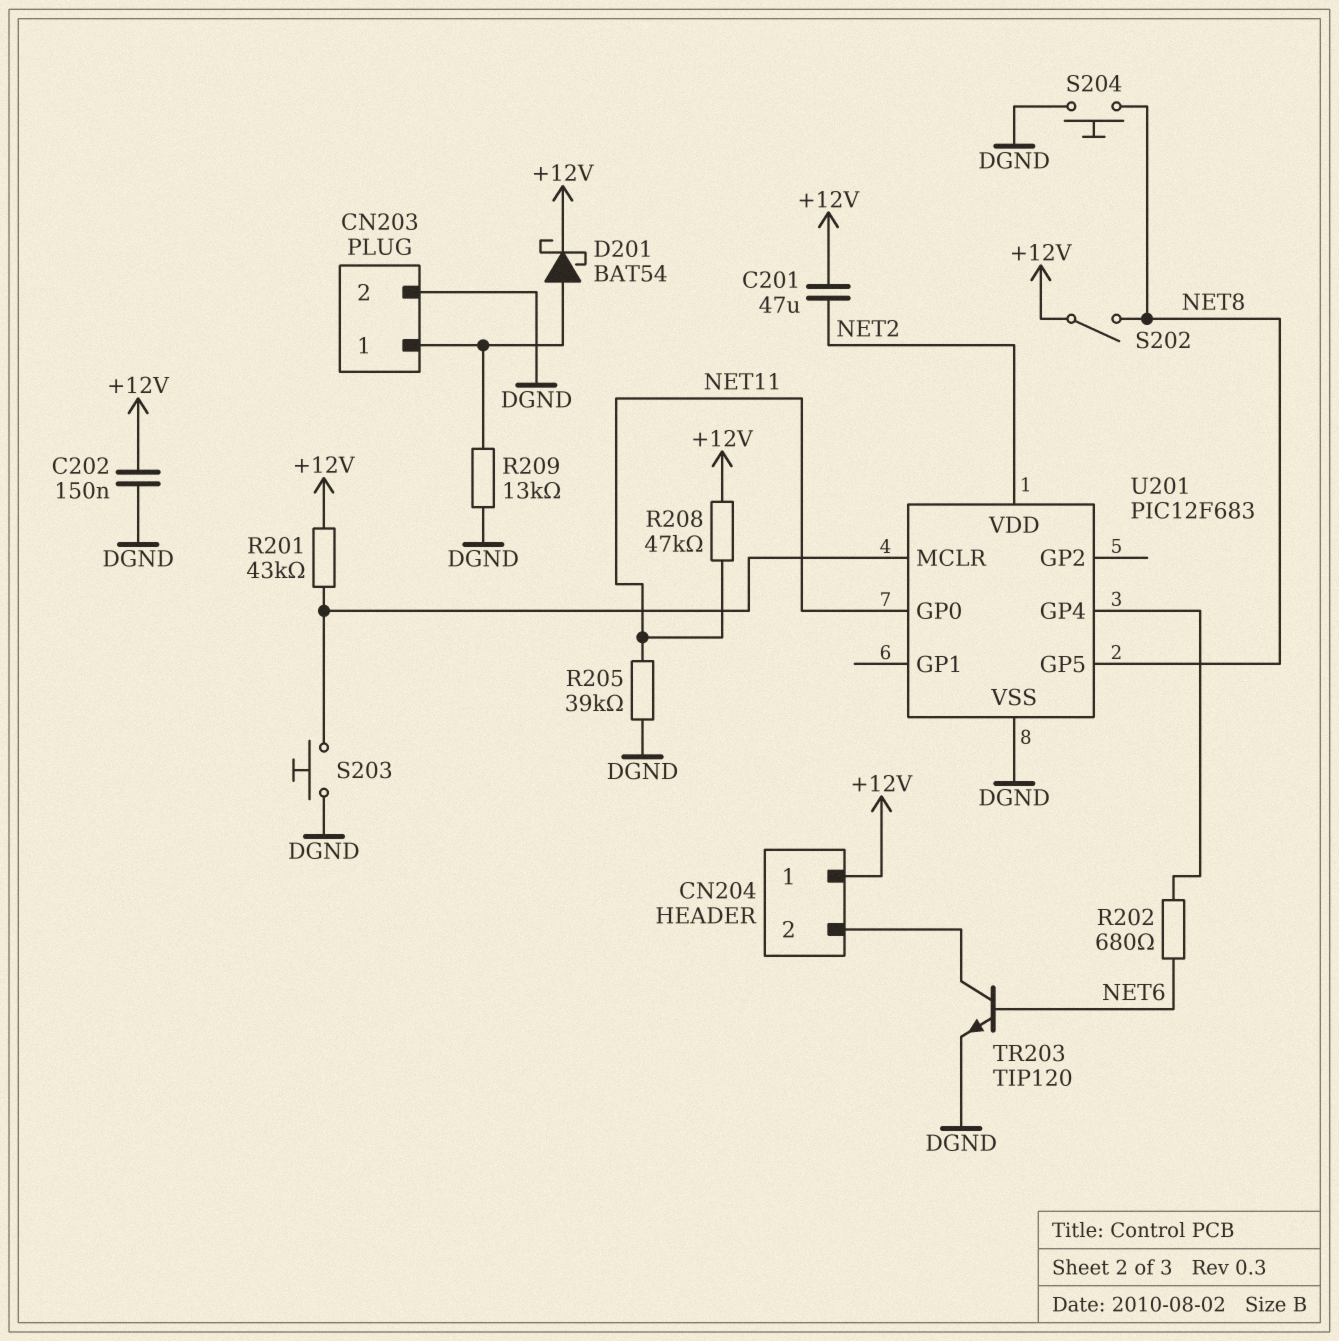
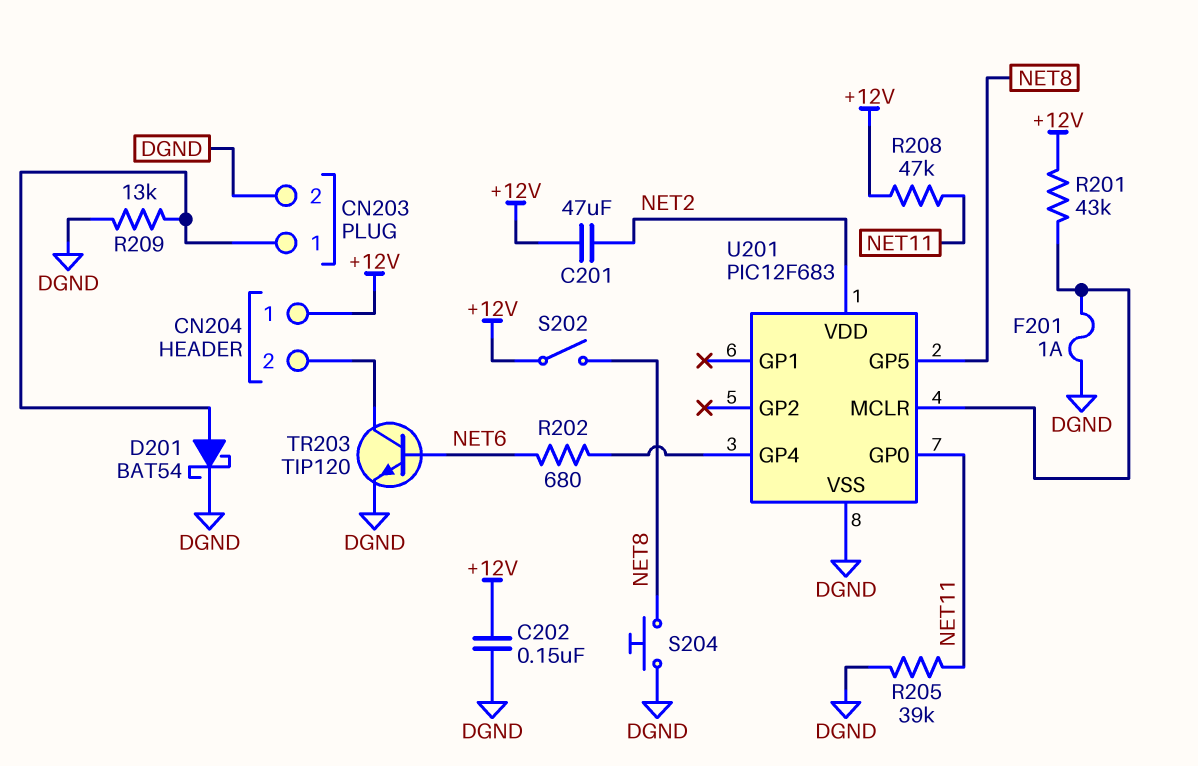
D201: schottky BAT54 (A CN203/1, K +12V) -> schottky BAT54 (A CN203/1, K DGND)
F201: none -> 1A (DGND, U201/MCLR)
S203: button (DGND, U201/MCLR) -> none

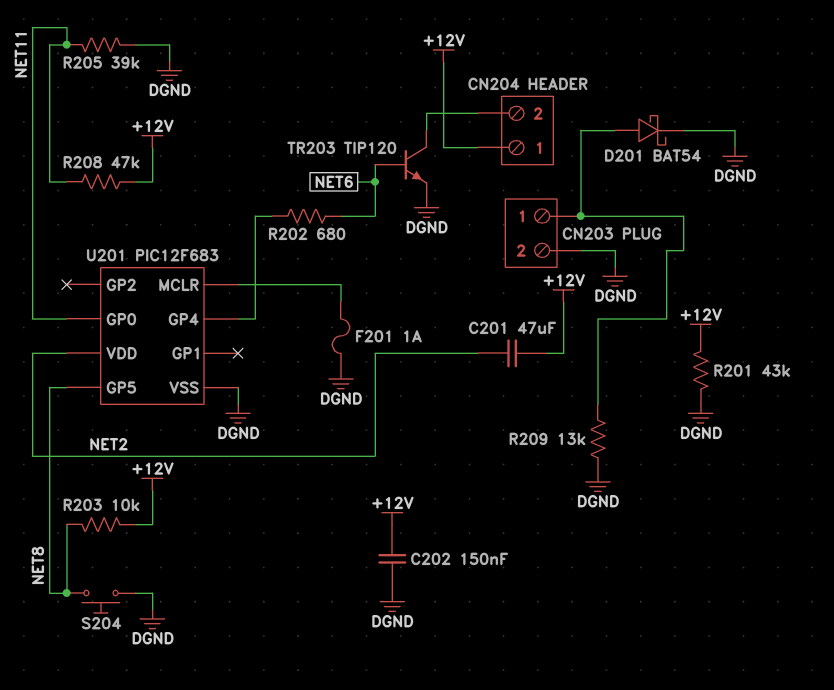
R201: 43k (+12V, U201/MCLR) -> 43k (+12V, DGND)
R203: none -> 10k (+12V, NET8)
S202: switch (+12V, NET8) -> none

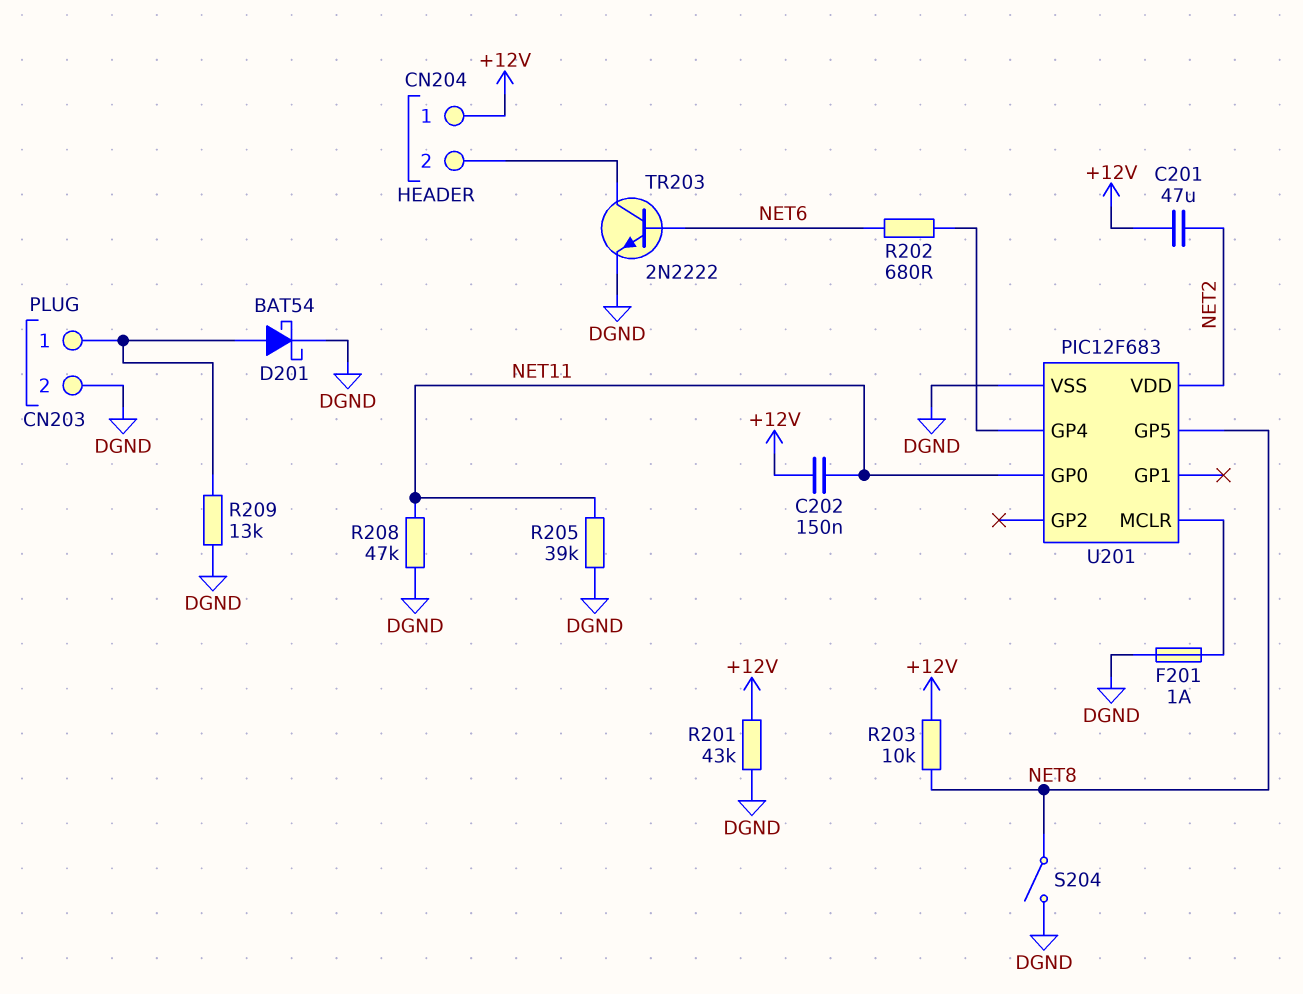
C202: 150nF (+12V, DGND) -> 150nF (+12V, NET11)
R208: 47k (+12V, NET11) -> 47k (DGND, NET11)
S204: button (DGND, NET8) -> switch (DGND, NET8)
TR203: NPN TIP120 (B NET6, C CN204/2, E DGND) -> NPN 2N2222 (B NET6, C CN204/2, E DGND)

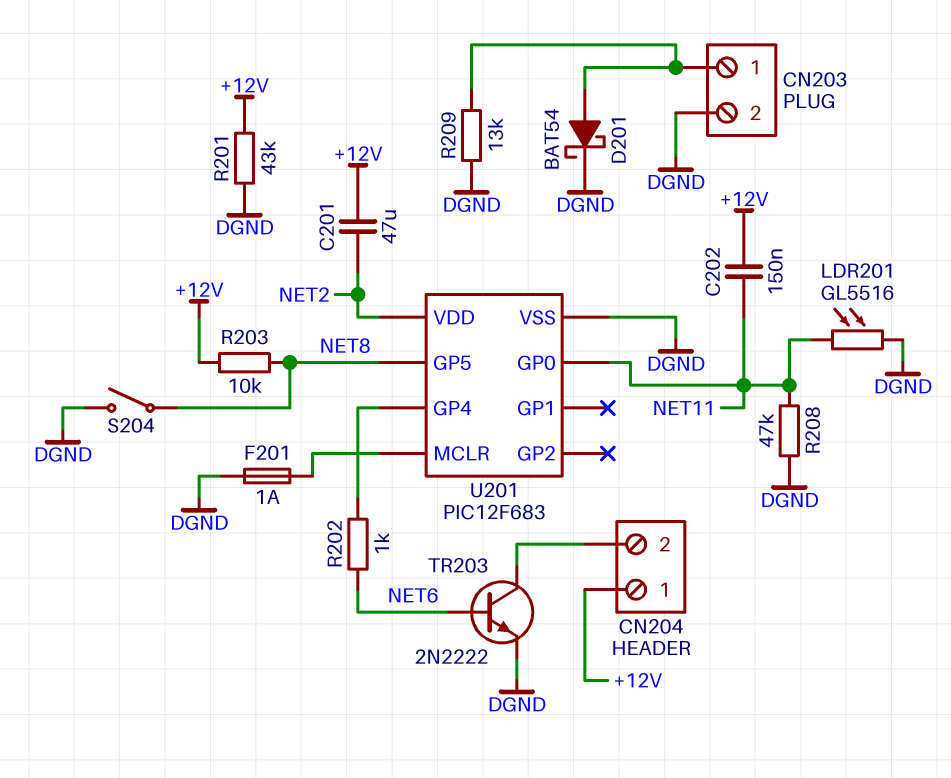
LDR201: none -> GL5516 (DGND, NET11)
R202: 680 (NET6, U201/GP4) -> 1k (NET6, U201/GP4)
R205: 39k (DGND, NET11) -> none

